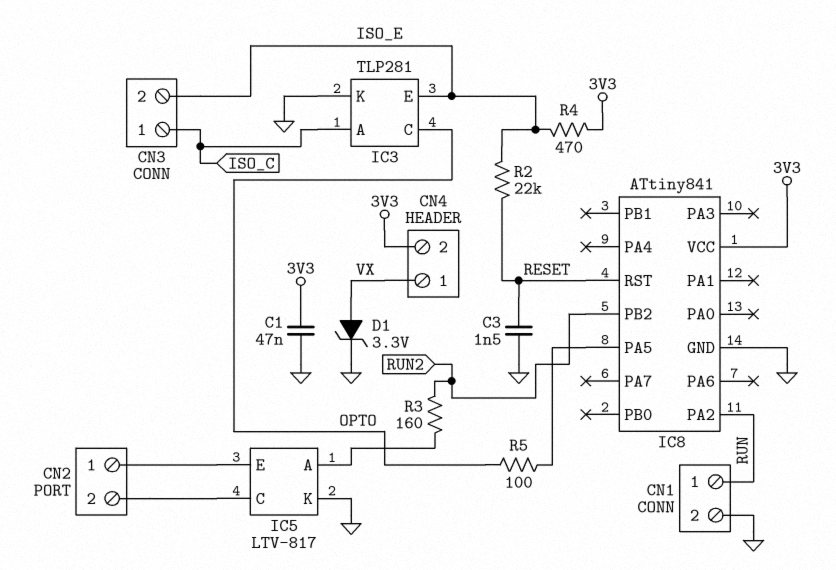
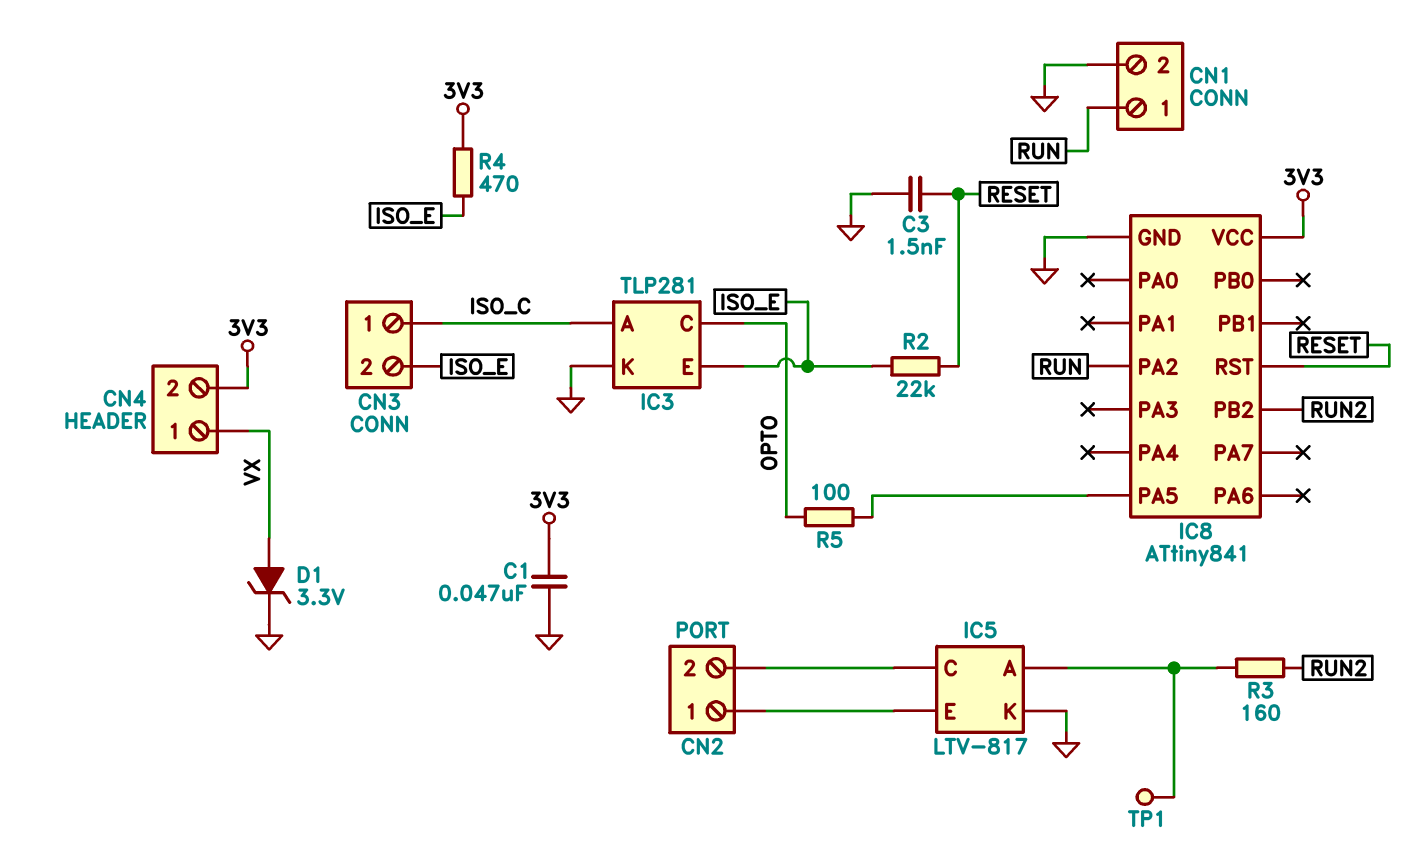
TP1: none -> test point (IC5/A)

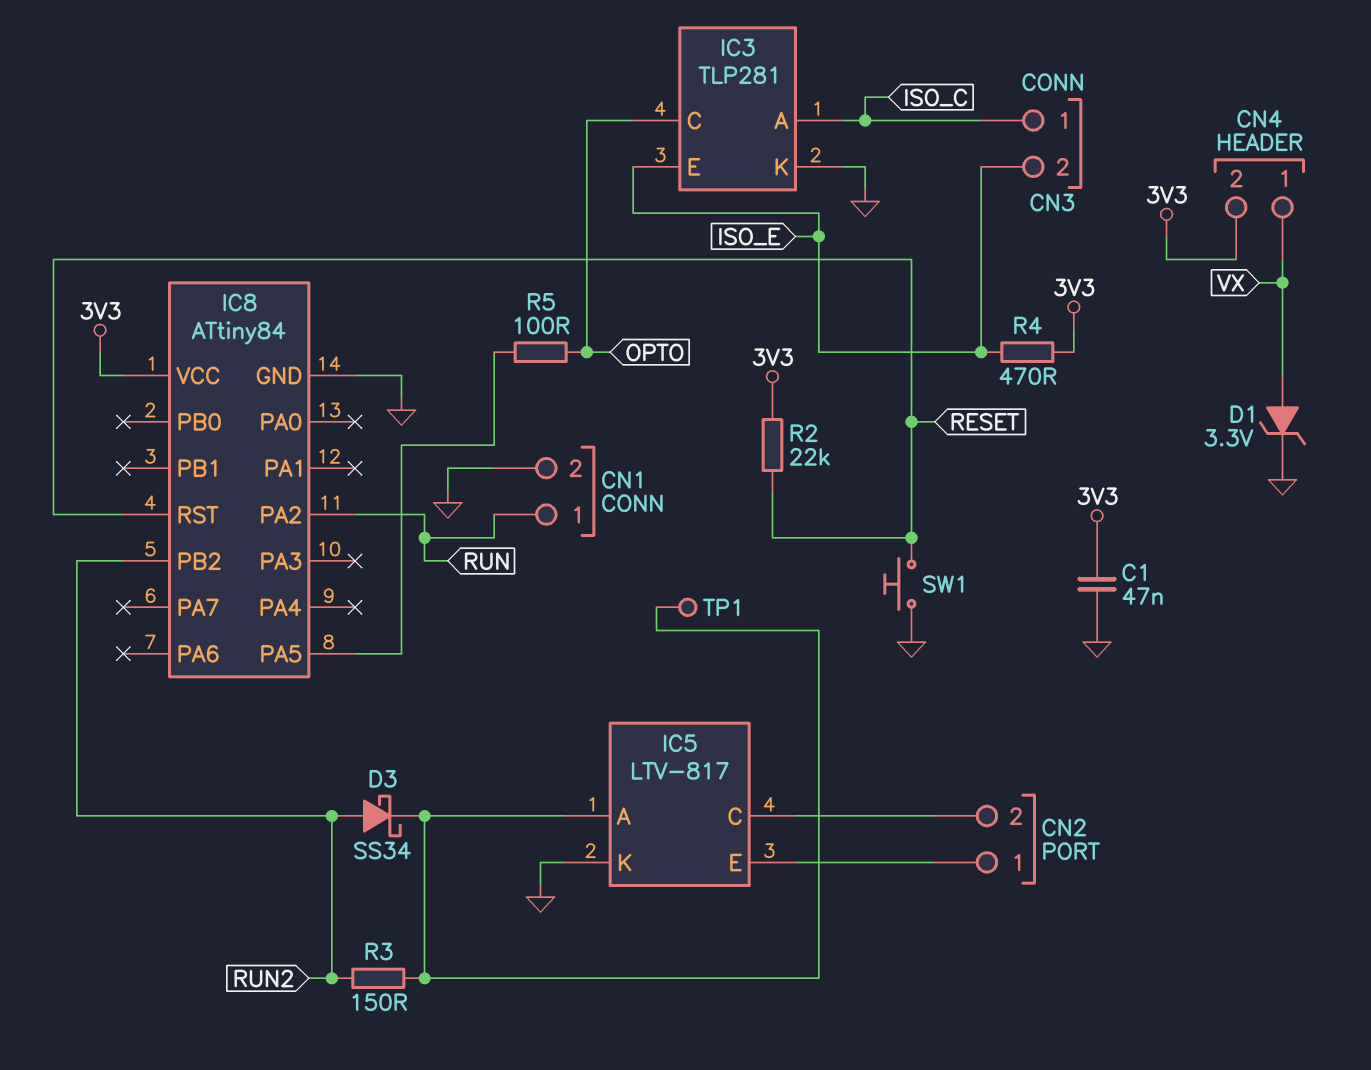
C3: 1.5nF (GND, RESET) -> none
D3: none -> schottky SS34 (A RUN2, K IC5/A)
IC8: ATtiny841 -> ATtiny84
R2: 22k (ISO_E, RESET) -> 22k (3V3, RESET)
R3: 160 (IC5/A, RUN2) -> 150 (IC5/A, RUN2)
SW1: none -> button (GND, RESET)

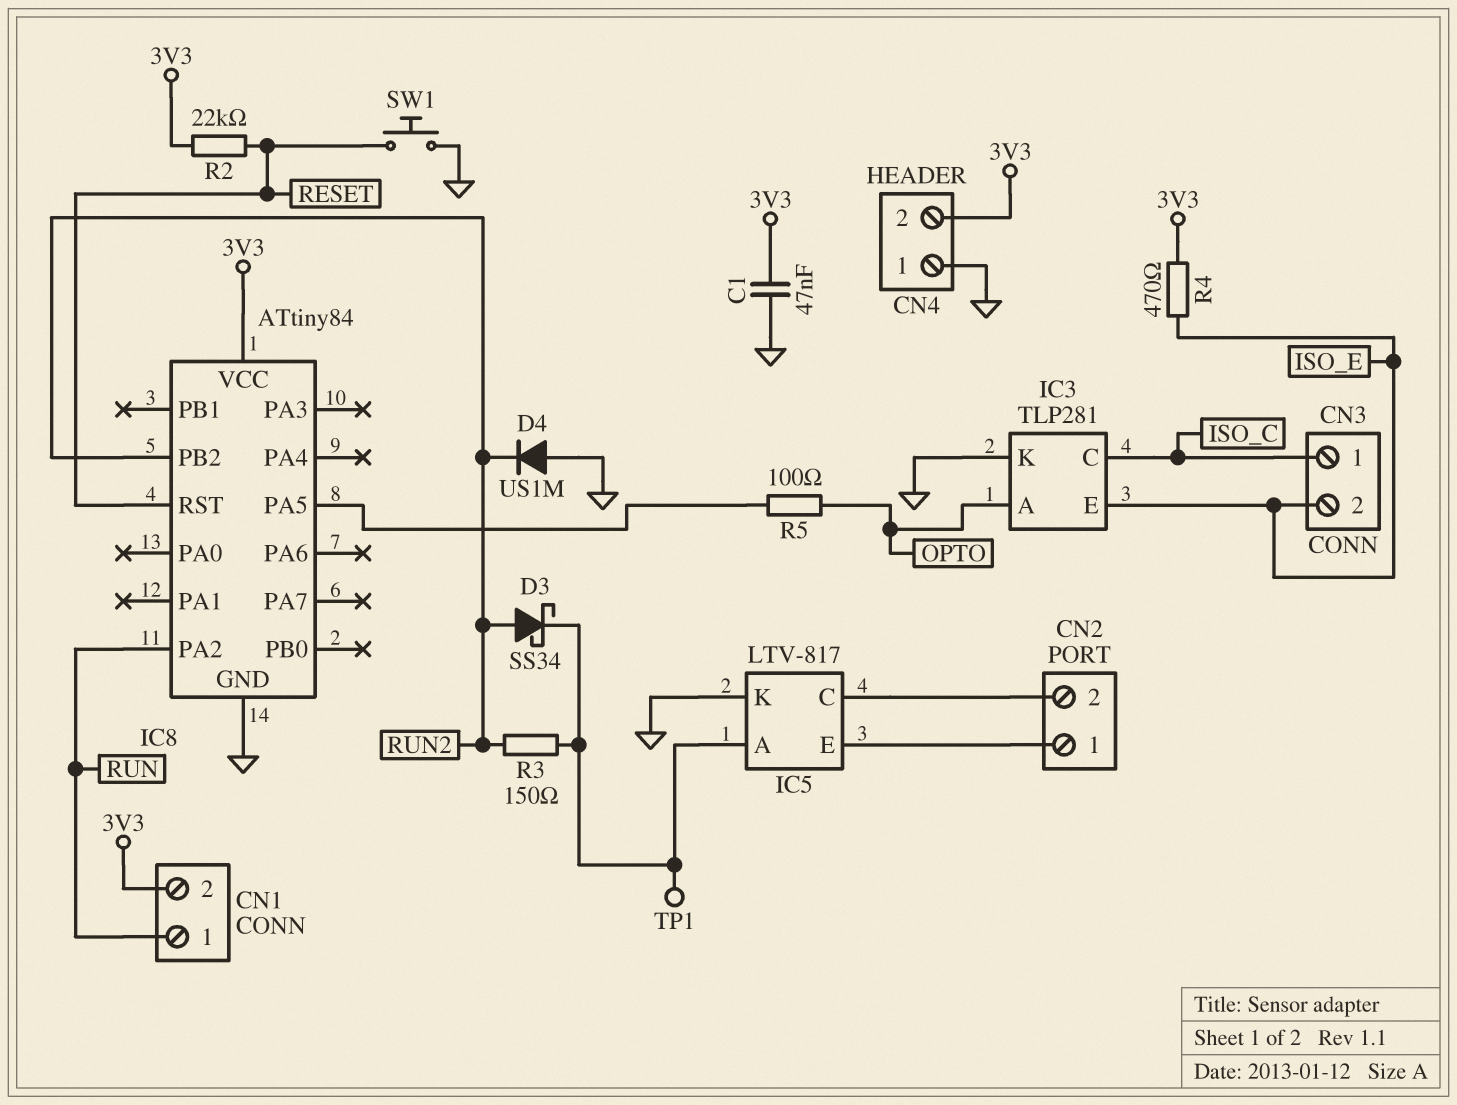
CN1 pin 2: GND -> 3V3
CN4 pin 1: VX -> GND
D1: zener 3.3V (A VX, K GND) -> none
D4: none -> diode US1M (A GND, K RUN2)
IC3 pin A: ISO_C -> OPTO
IC3 pin C: OPTO -> ISO_C

